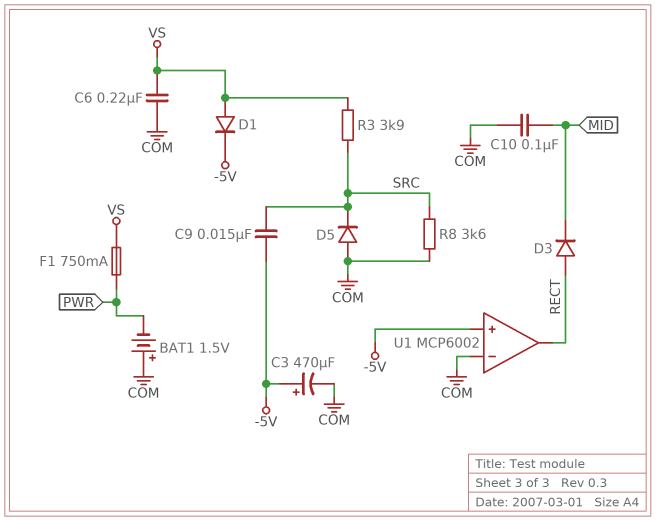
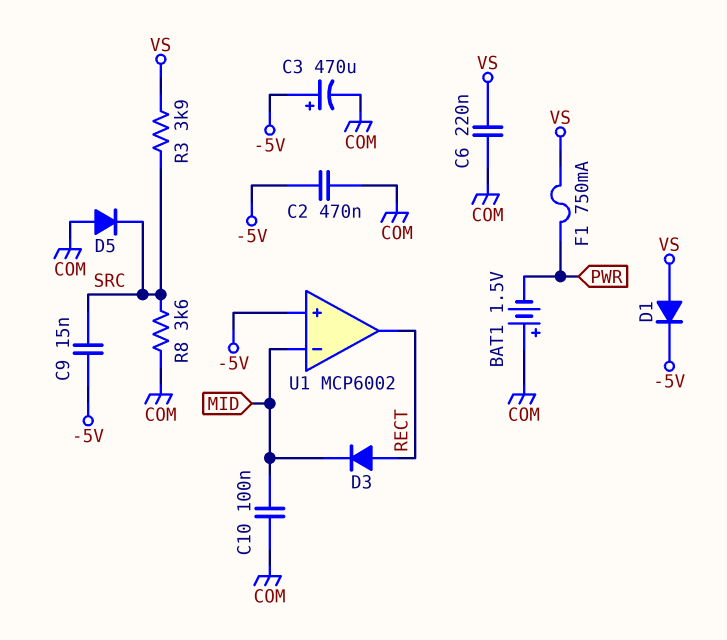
C2: none -> 470nF (-5V, COM)
U1 pin in-: COM -> MID

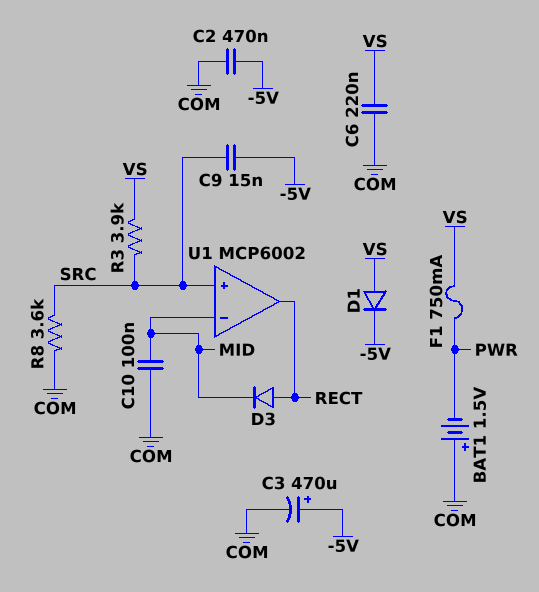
D5: diode (A COM, K SRC) -> none
U1 pin in+: -5V -> SRC

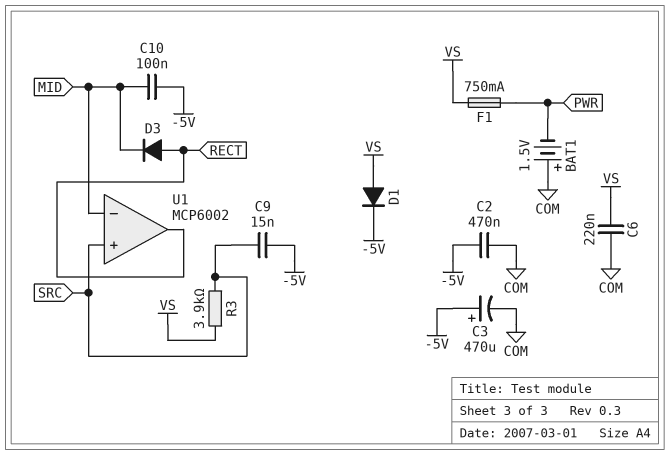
C10: 100nF (COM, MID) -> 100nF (-5V, MID)
R8: 3.6k (COM, SRC) -> none

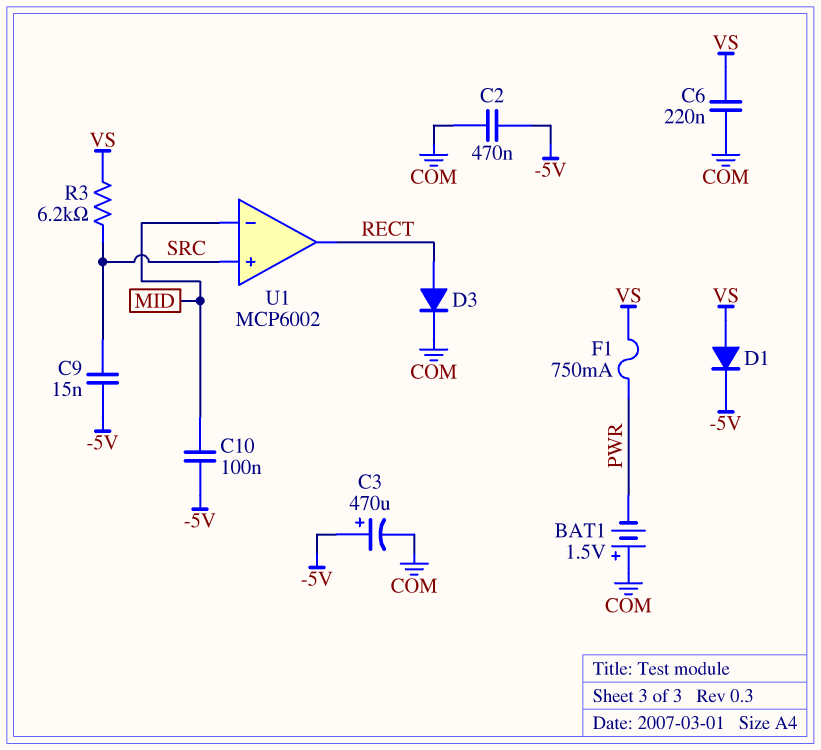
D3: diode (A RECT, K MID) -> diode (A RECT, K COM)
R3: 3.9k (SRC, VS) -> 6.2k (SRC, VS)

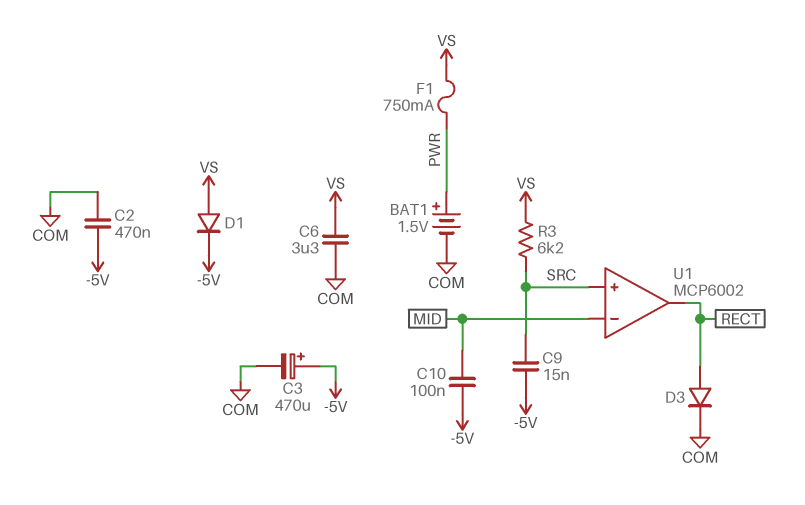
BAT1: 1.5V (plus COM, minus PWR) -> 1.5V (plus PWR, minus COM)
C6: 220nF (COM, VS) -> 3.3uF (COM, VS)

